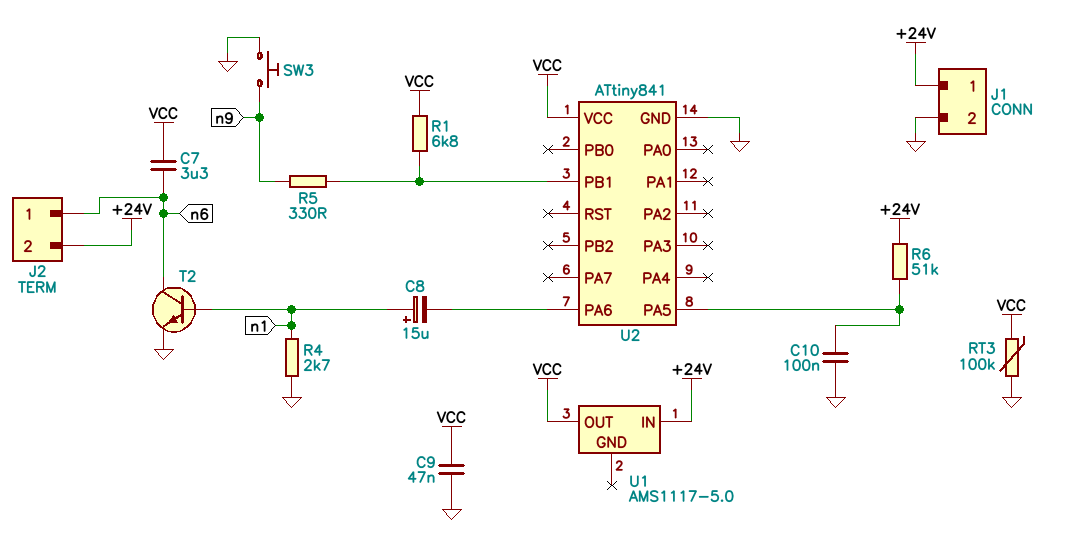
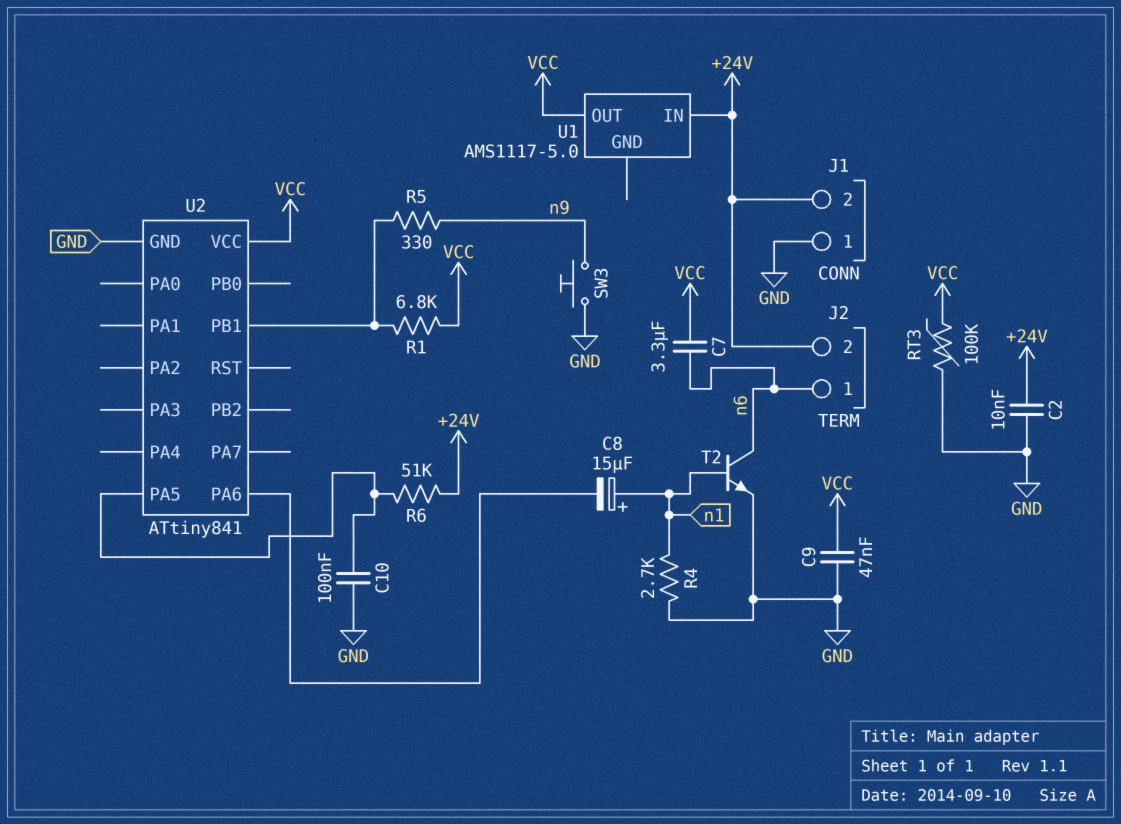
C2: none -> 10nF (+24V, GND)
J1 pin 1: +24V -> GND
J1 pin 2: GND -> +24V

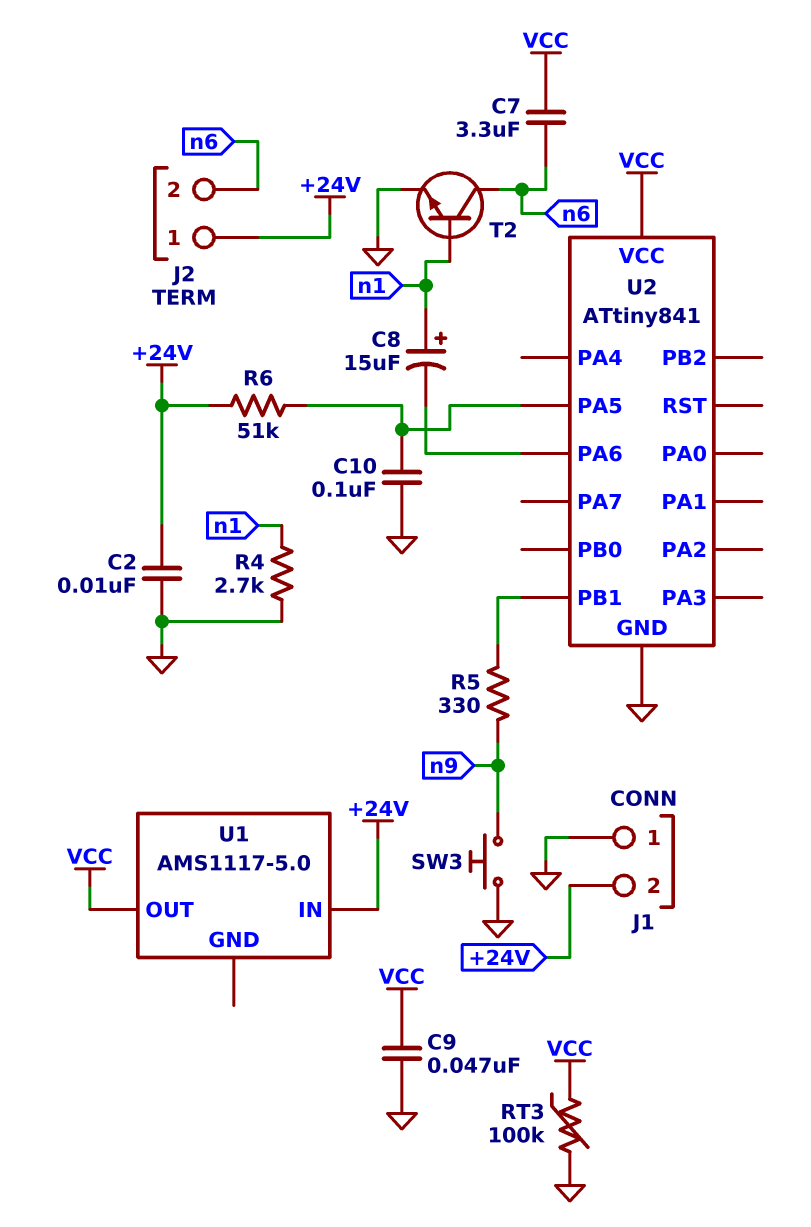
J2 pin 1: n6 -> +24V
J2 pin 2: +24V -> n6
R1: 6.8k (U2/PB1, VCC) -> none

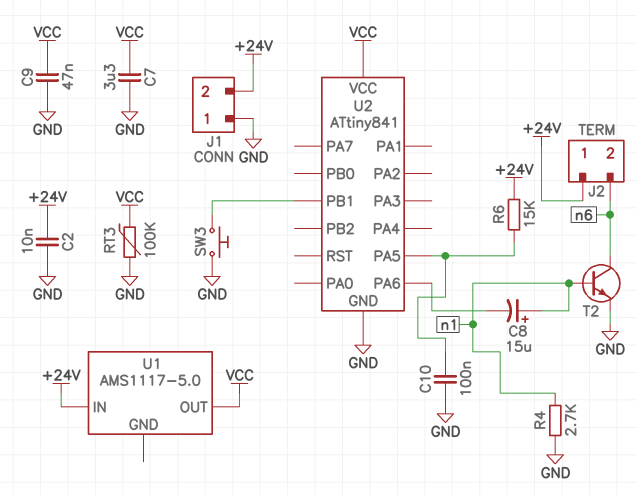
C7: 3.3uF (VCC, n6) -> 3.3uF (GND, VCC)
R5: 330 (U2/PB1, n9) -> none
R6: 51k (+24V, U2/PA5) -> 15k (+24V, U2/PA5)
SW3: button (GND, n9) -> button (GND, U2/PB1)

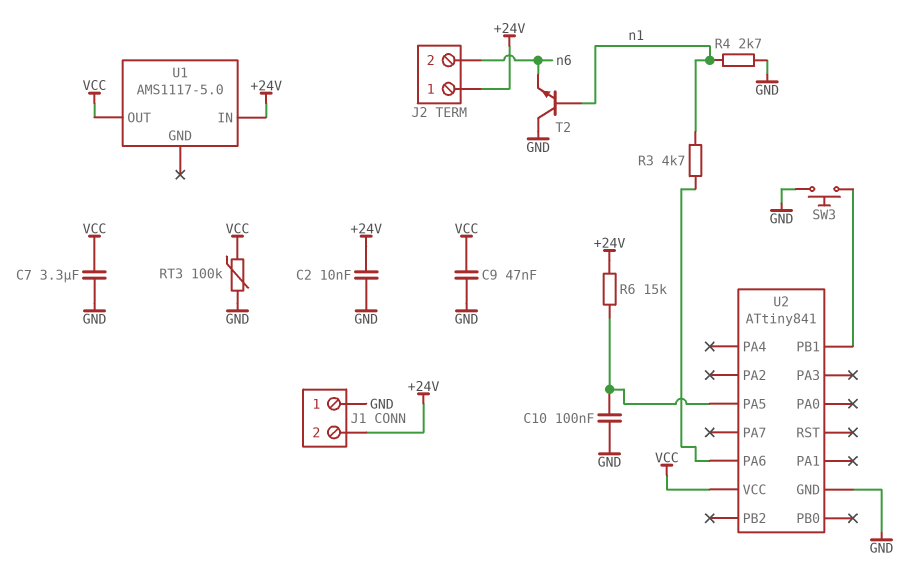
C8: 15uF (plus n1, minus U2/PA6) -> none
R3: none -> 4.7k (U2/PA6, n1)
T2: NPN (B n1, C n6, E GND) -> NPN (B n1, C GND, E n6)

